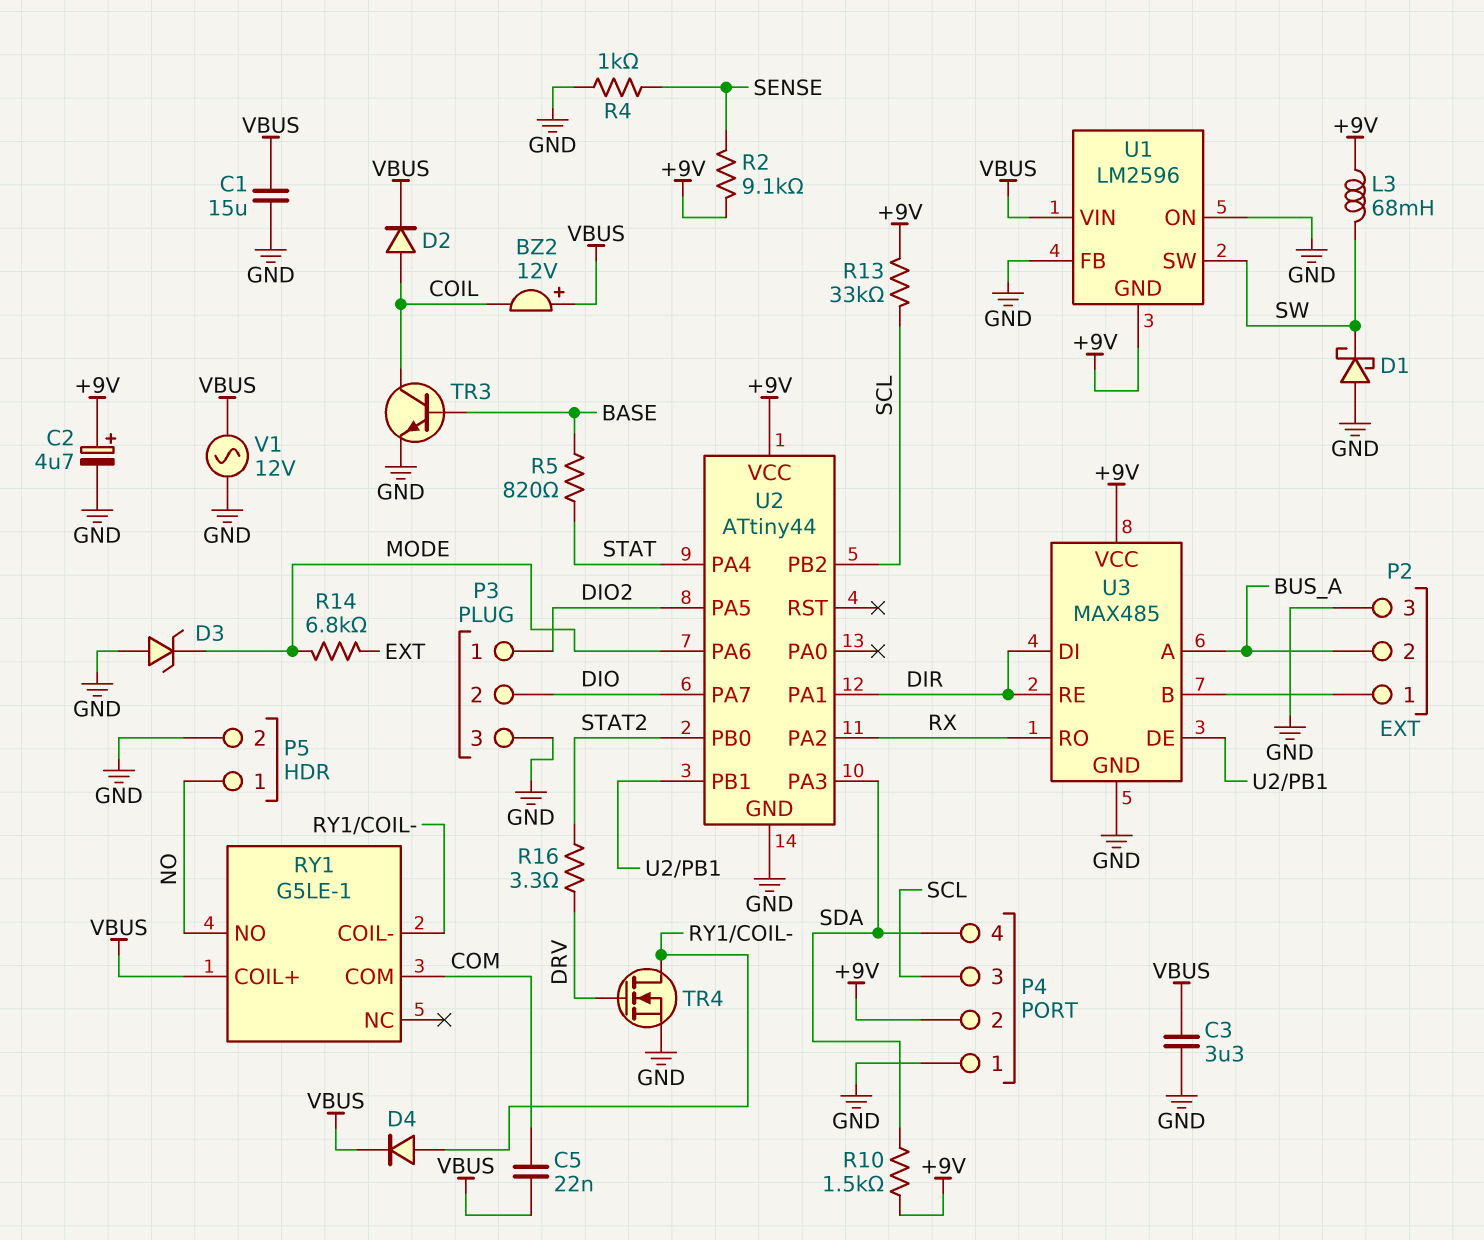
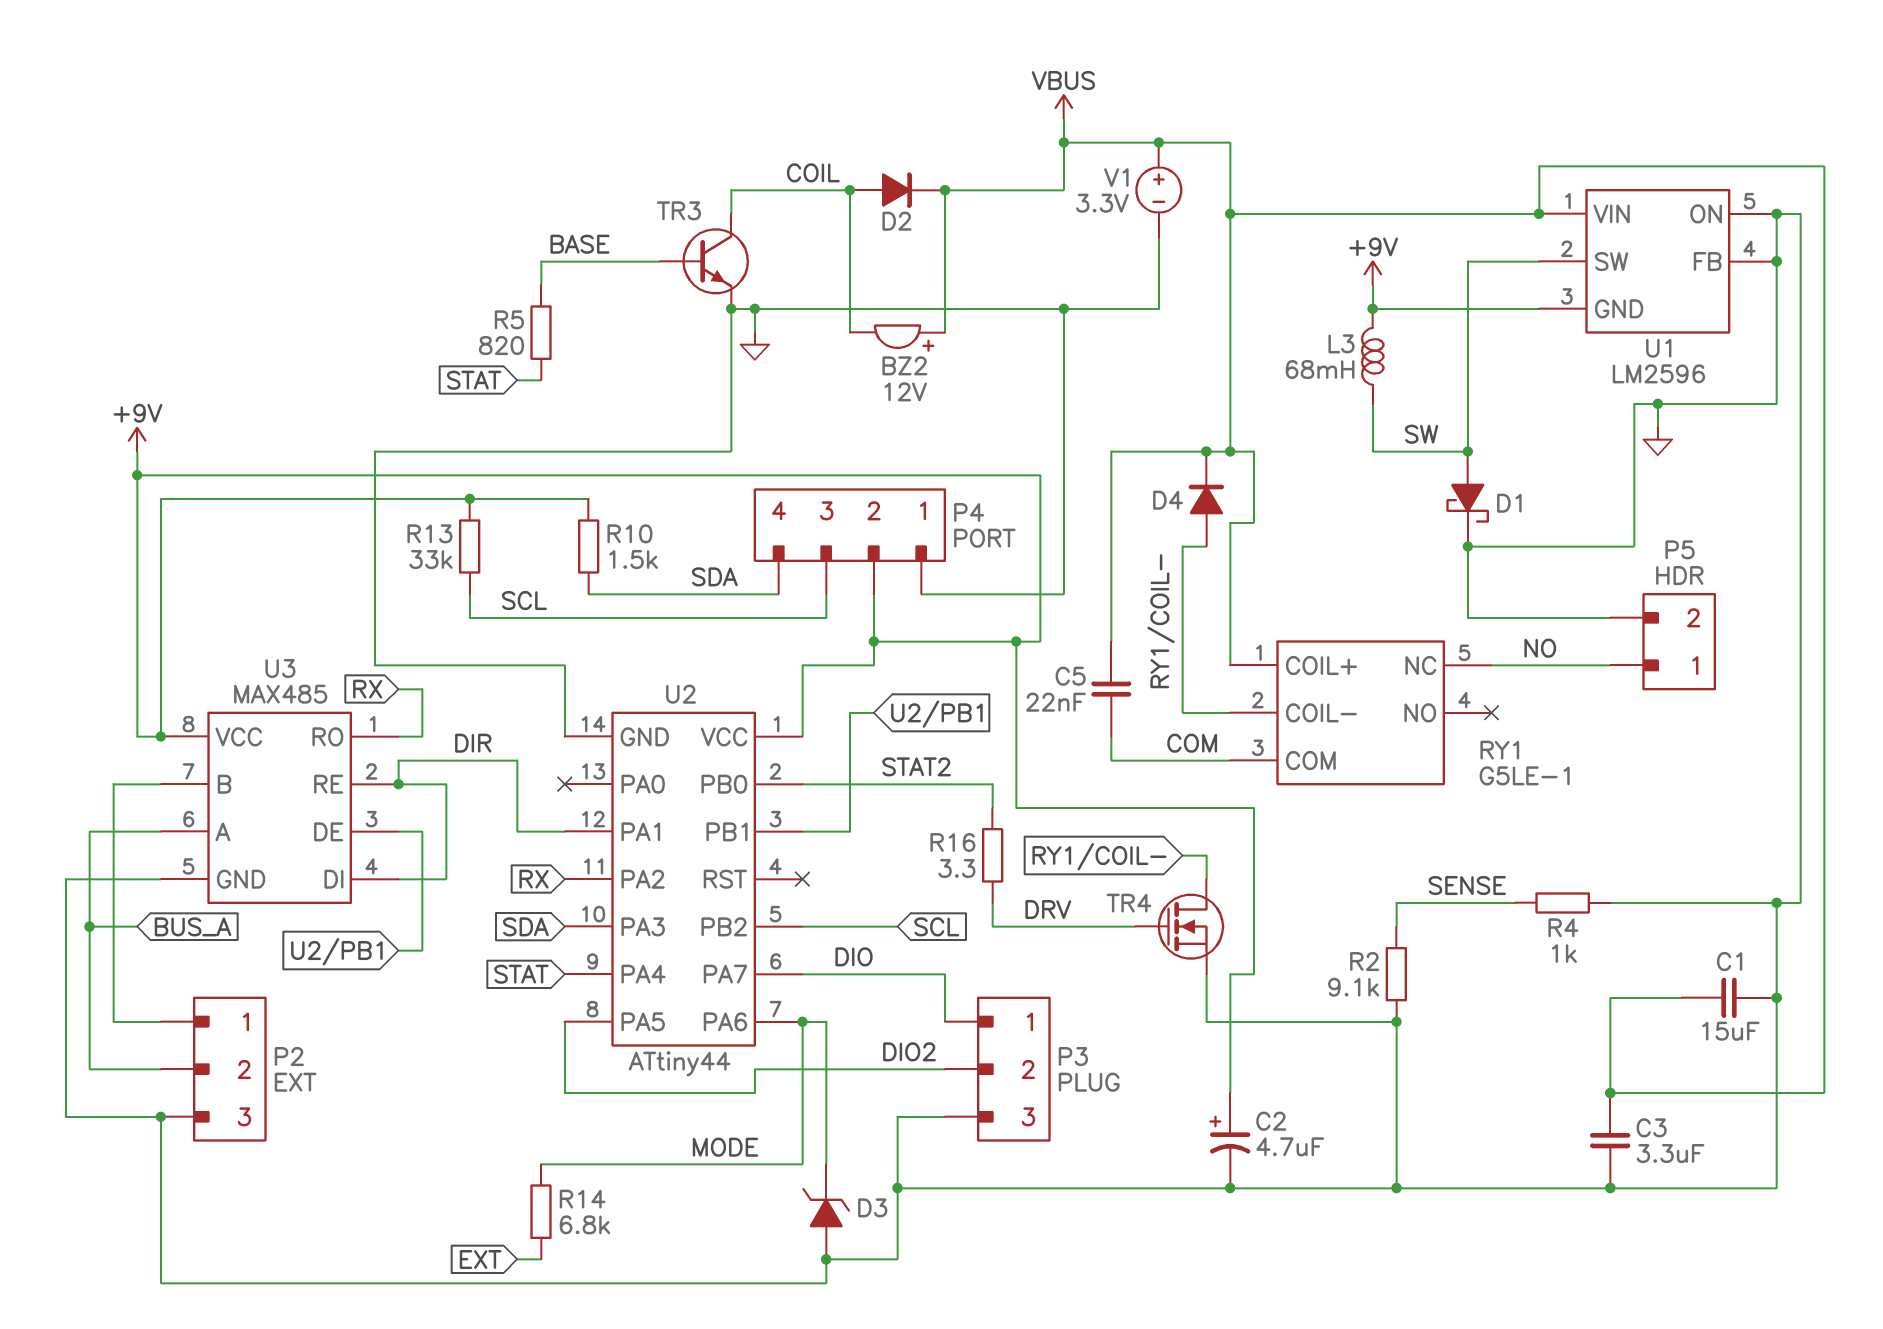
D1: schottky (A GND, K SW) -> schottky (A SW, K GND)
P3 pin 1: DIO2 -> DIO
P3 pin 2: DIO -> DIO2
R2: 9.1k (+9V, SENSE) -> 9.1k (GND, SENSE)
RY1 pin NC: none -> NO
RY1 pin NO: NO -> none
V1: AC 12V (GND, VBUS) -> 3.3V (plus VBUS, minus GND)

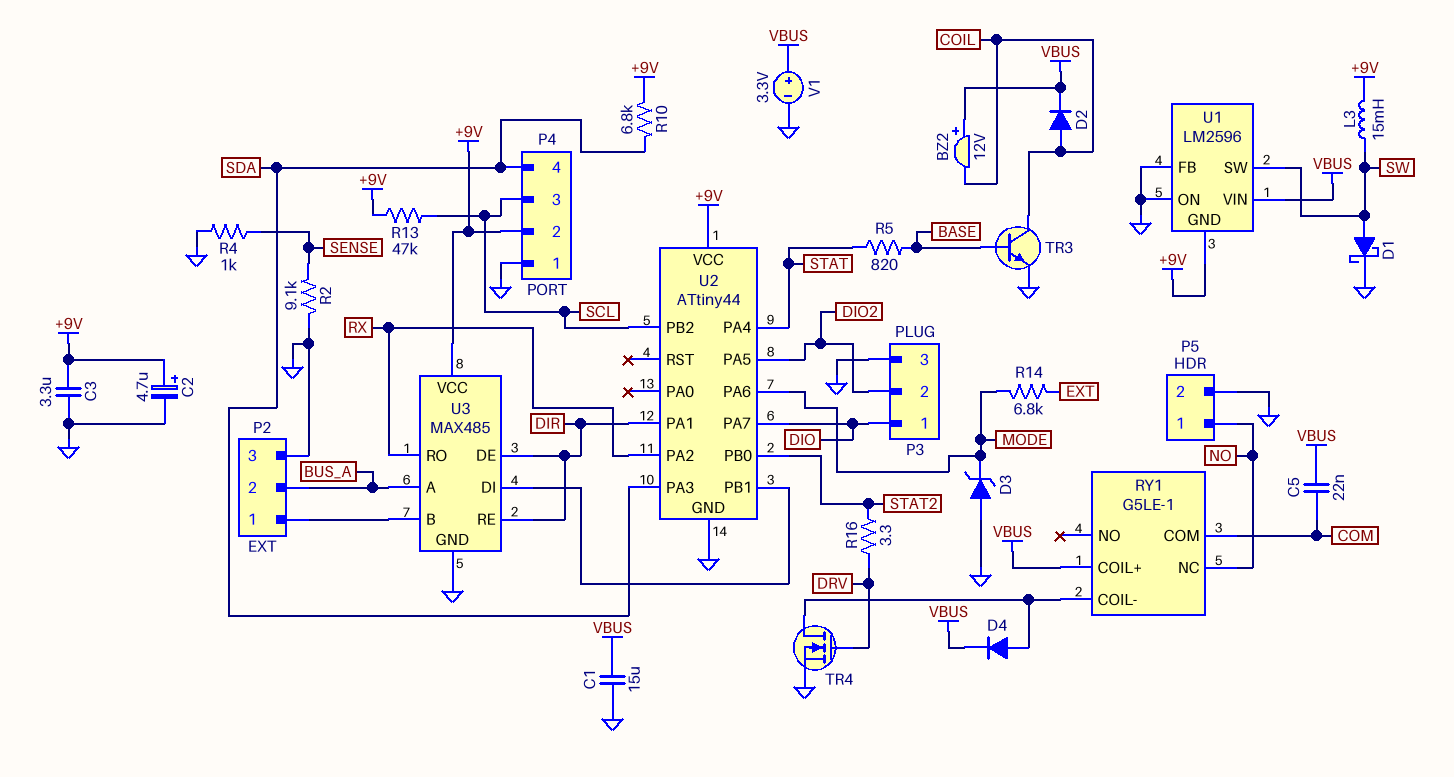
C3: 3.3uF (GND, VBUS) -> 3.3uF (+9V, GND)
L3: 68mH (+9V, SW) -> 15mH (+9V, SW)
R10: 1.5k (+9V, SDA) -> 6.8k (+9V, SDA)
R13: 33k (+9V, SCL) -> 47k (+9V, SCL)
U3 pin DE: U2/PB1 -> DIR
U3 pin DI: DIR -> U2/PB1

